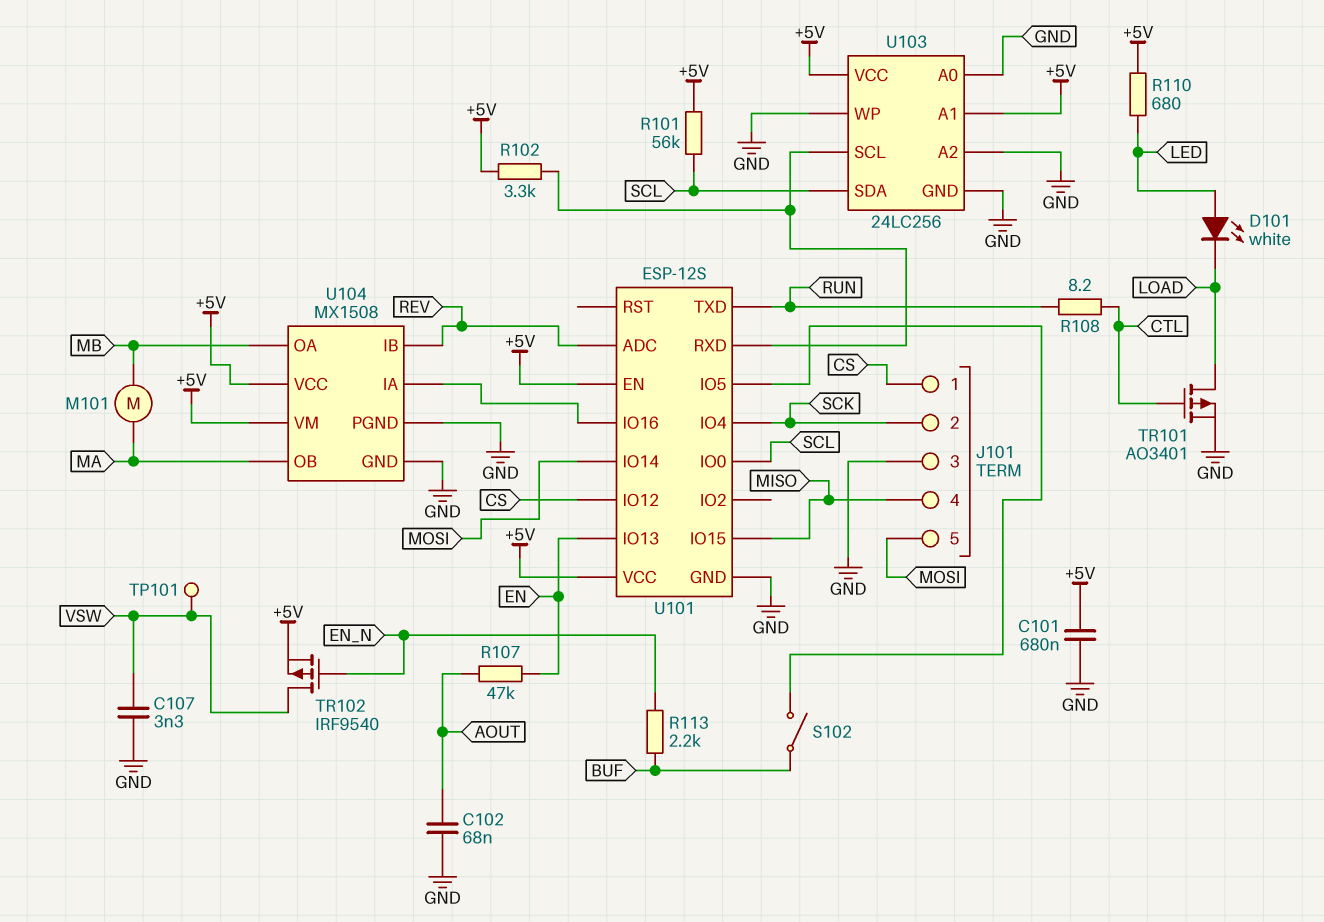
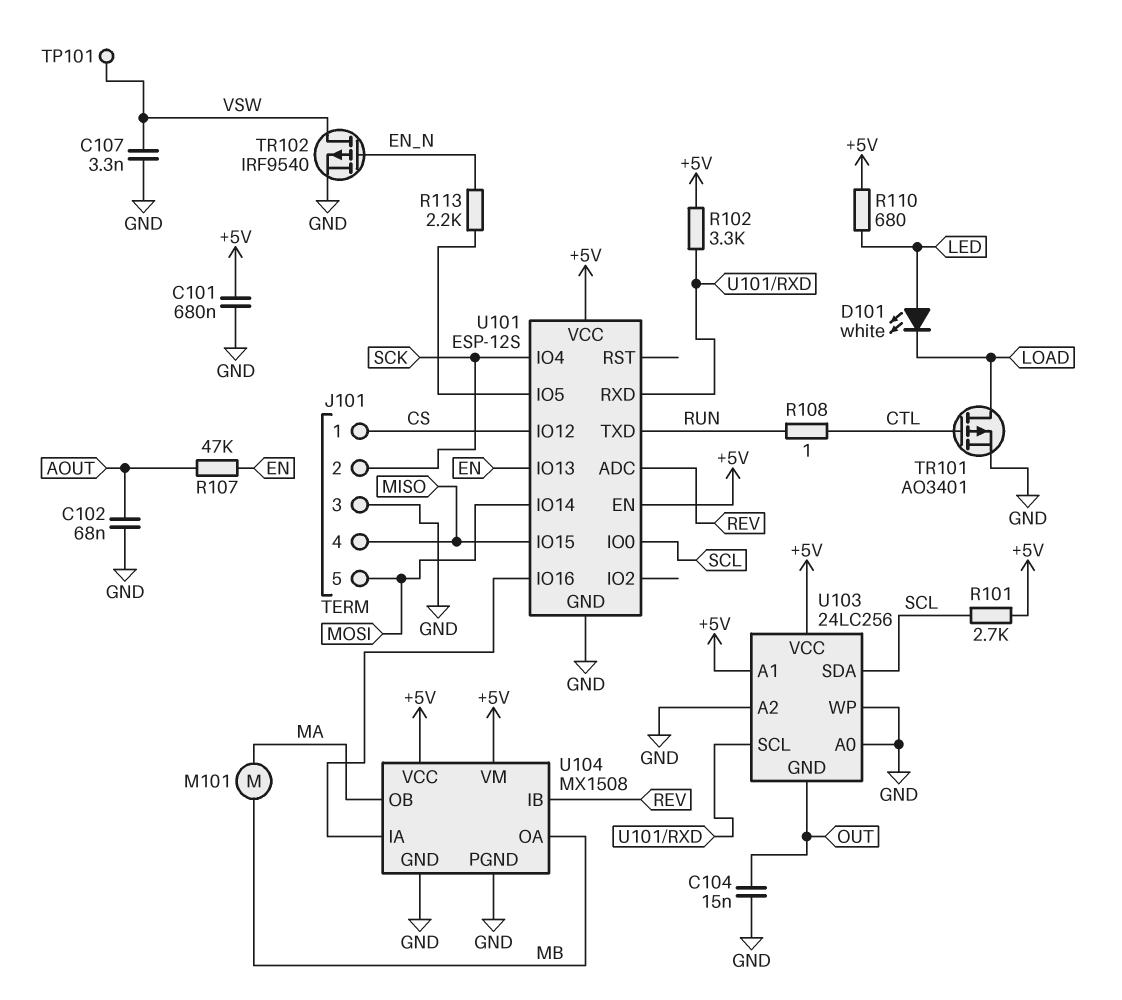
C104: none -> 15nF (GND, OUT)
R101: 56k (+5V, SCL) -> 2.7k (+5V, SCL)
R108: 8.2 (CTL, RUN) -> 1 (CTL, RUN)
R113: 2.2k (BUF, EN_N) -> 2.2k (EN_N, U101/IO5)
S102: switch (BUF, U101/IO5) -> none
TR102: PMOS IRF9540 (G EN_N, D VSW, S +5V) -> PMOS IRF9540 (G EN_N, D VSW, S GND)
U103 pin GND: GND -> OUT

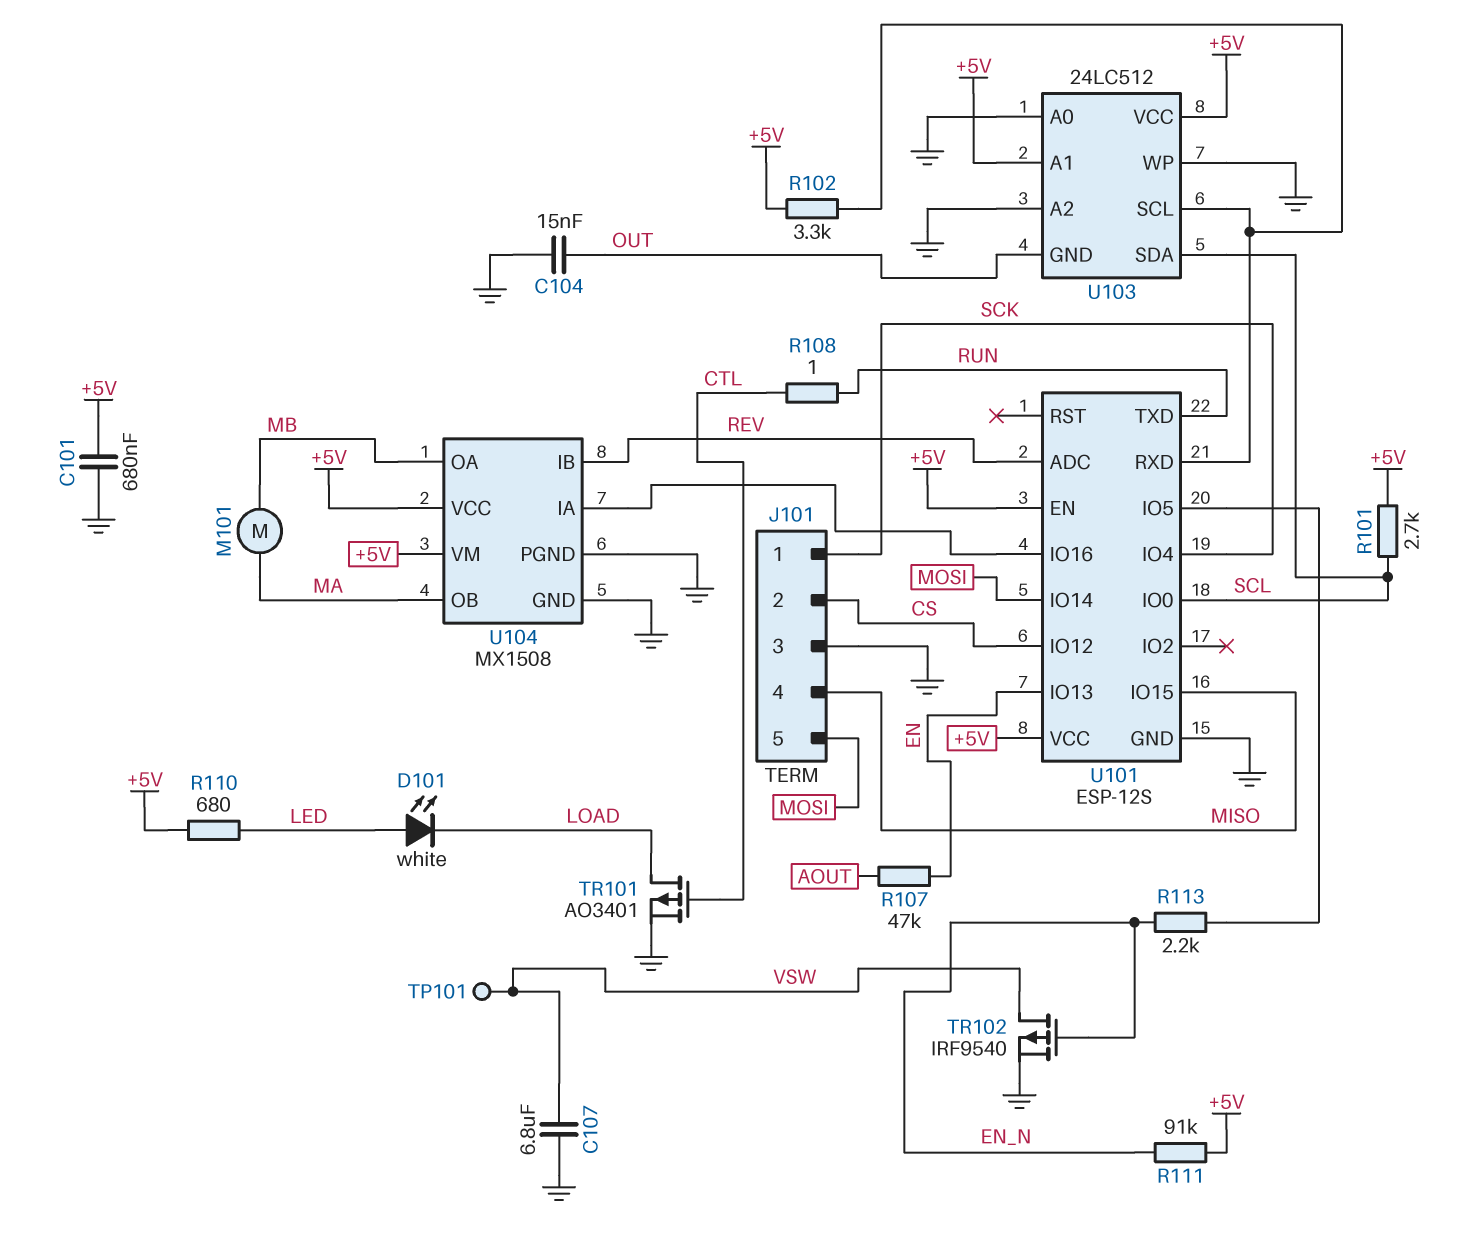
C102: 68nF (AOUT, GND) -> none
C107: 3.3nF (GND, VSW) -> 6.8uF (GND, VSW)
J101 pin 1: CS -> SCK
J101 pin 2: SCK -> CS
R111: none -> 91k (+5V, EN_N)
U103: 24LC256 -> 24LC512

